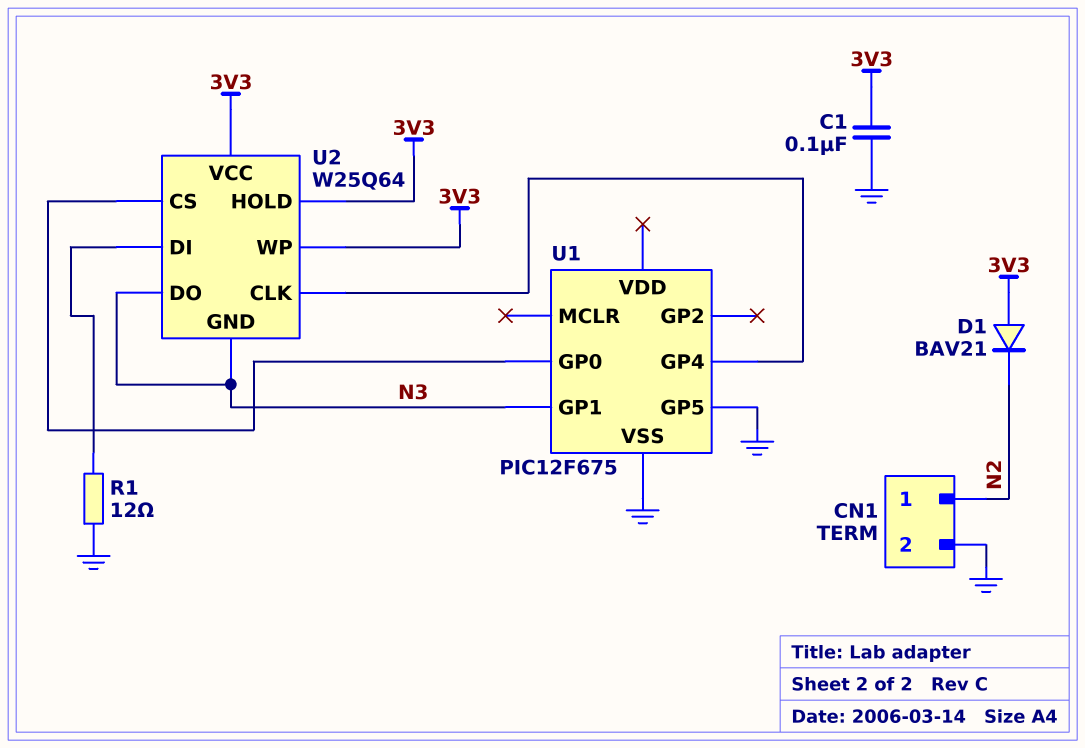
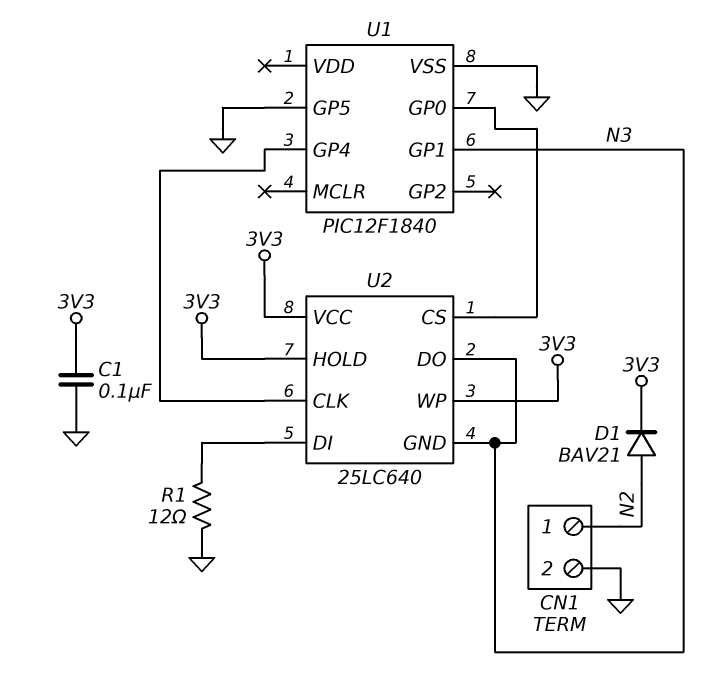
D1: diode BAV21 (A 3V3, K N2) -> diode BAV21 (A N2, K 3V3)
U1: PIC12F675 -> PIC12F1840
U2: W25Q64 -> 25LC640

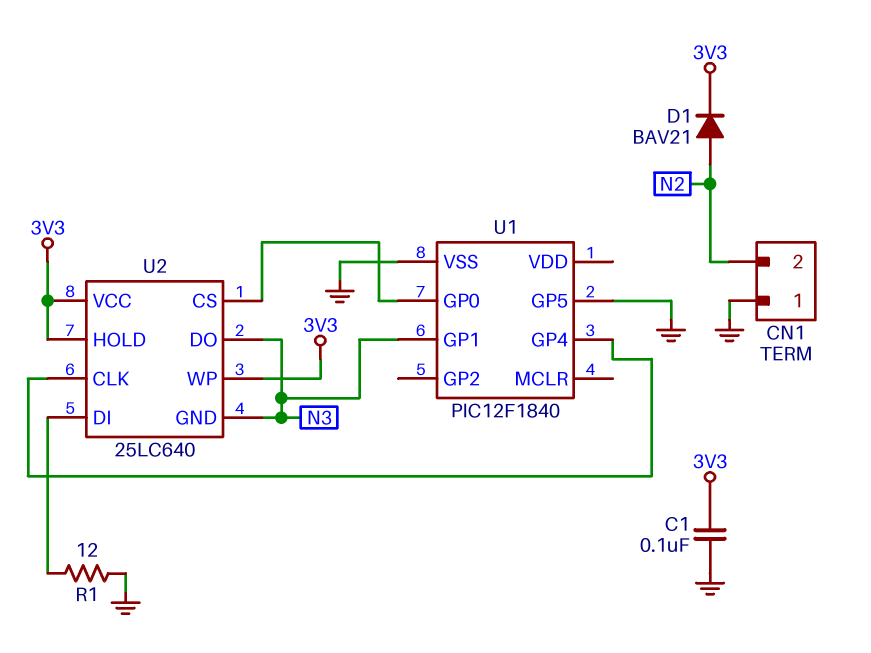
CN1 pin 1: N2 -> GND
CN1 pin 2: GND -> N2

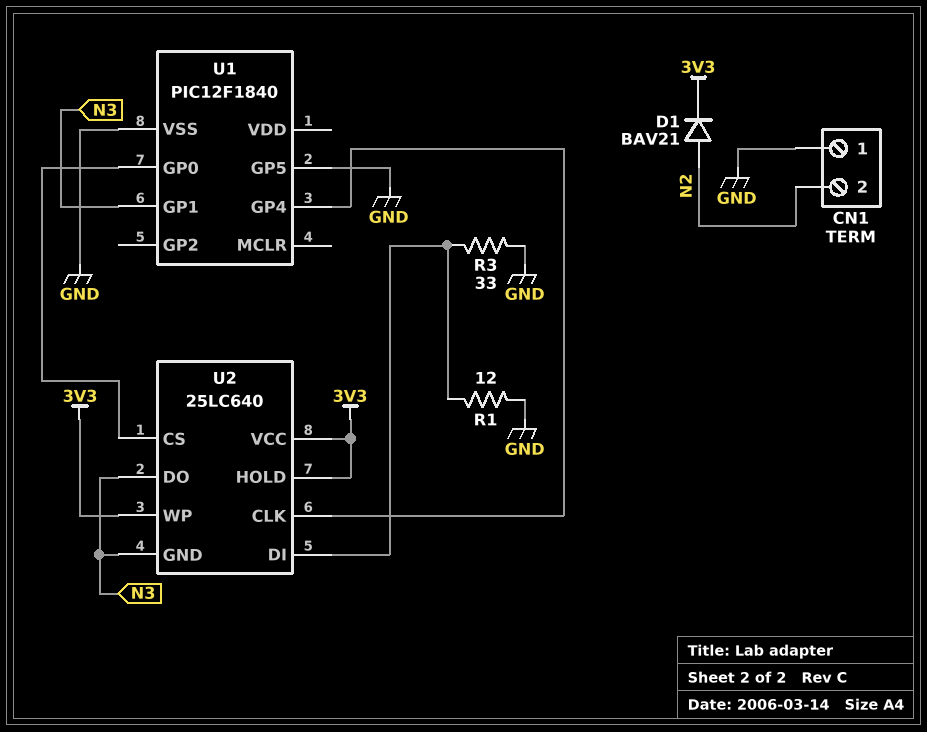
C1: 100nF (3V3, GND) -> none
R3: none -> 33 (GND, U2/DI)

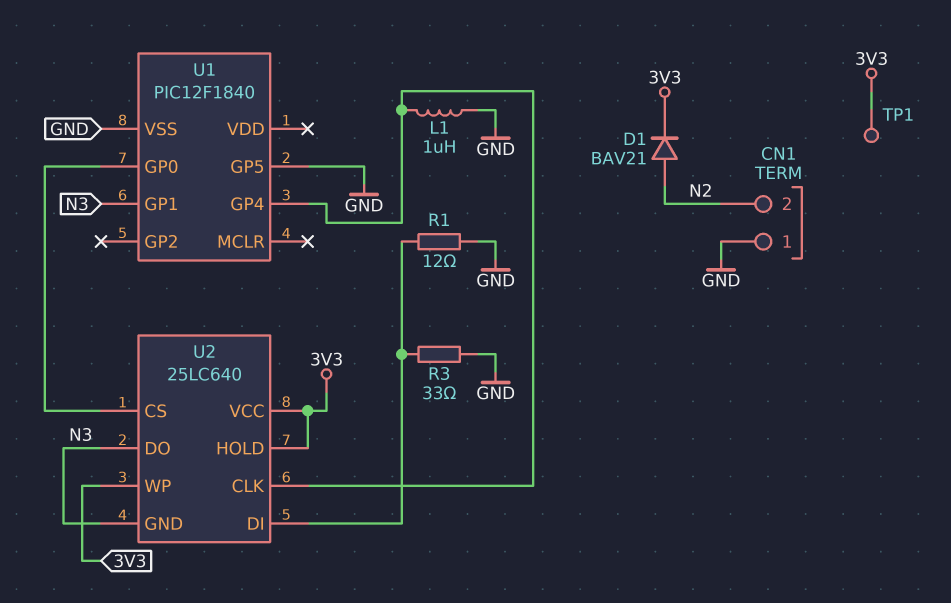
L1: none -> 1uH (GND, U1/GP4)
TP1: none -> test point (3V3)

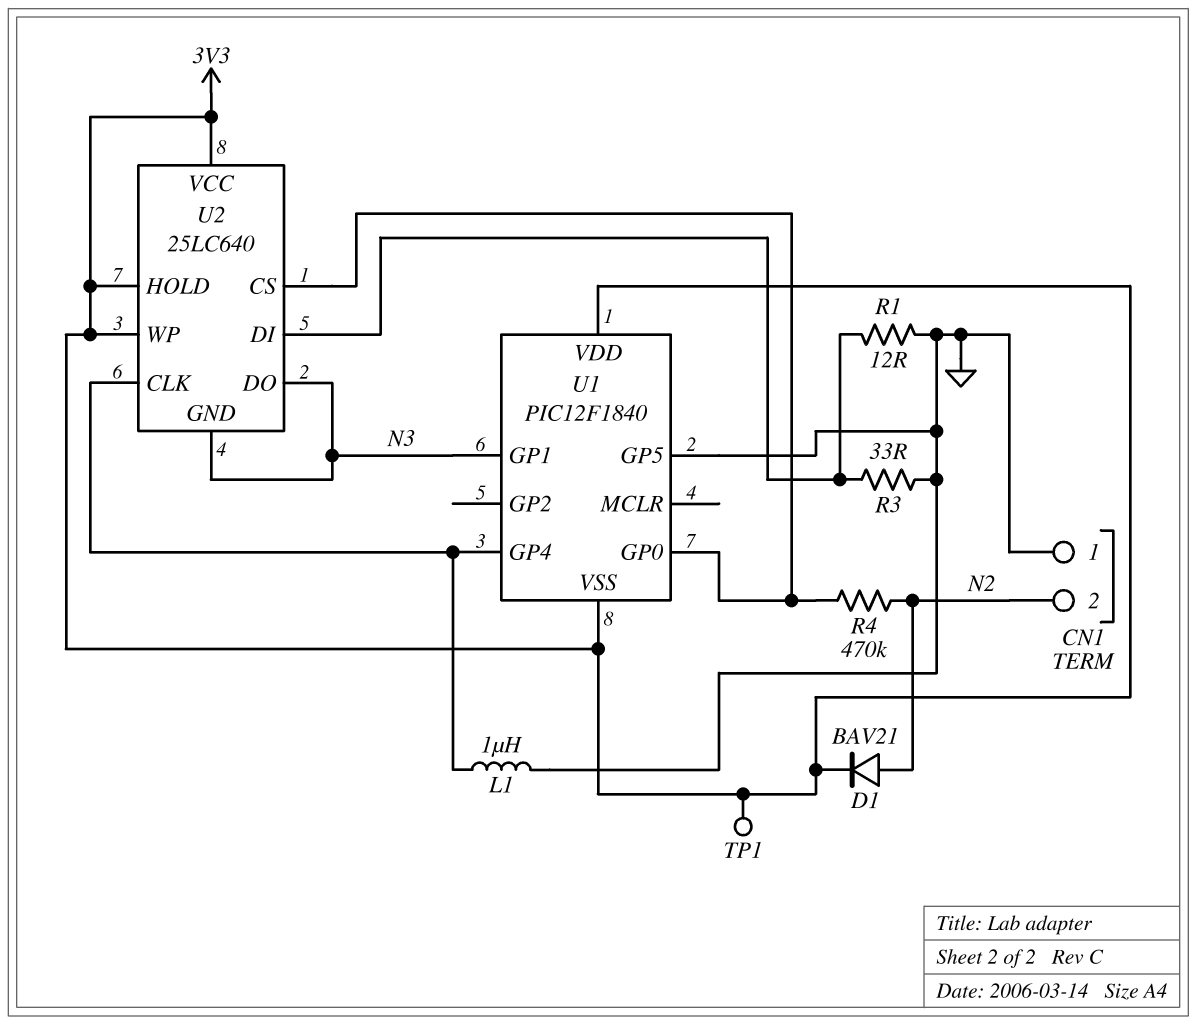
R4: none -> 470k (N2, U1/GP0)
U1 pin VDD: none -> 3V3
U1 pin VSS: GND -> 3V3

